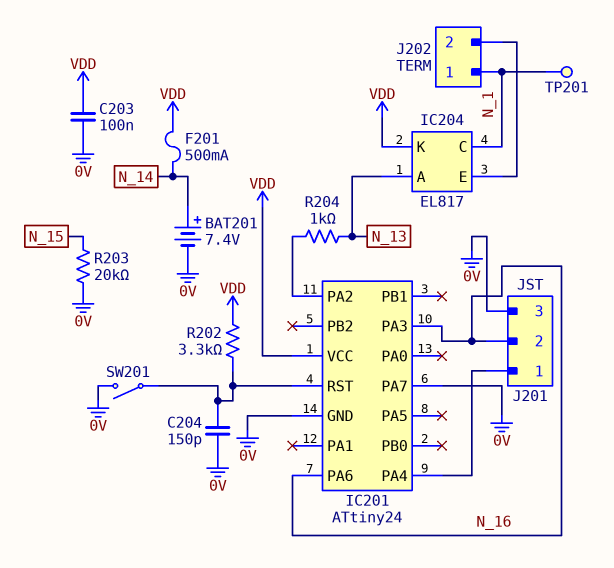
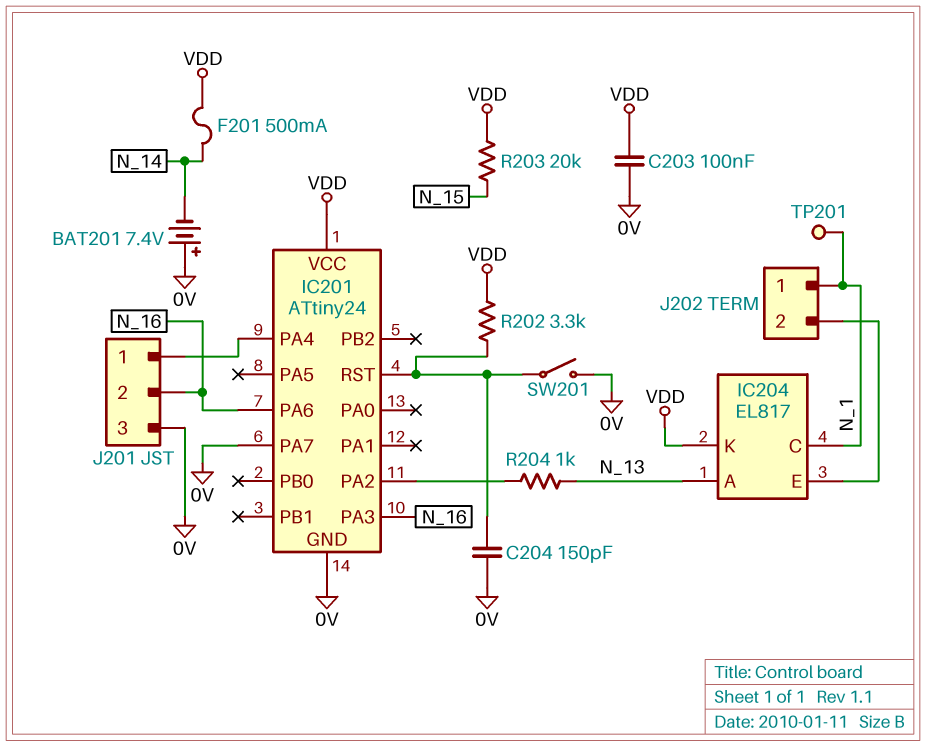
BAT201: 7.4V (plus N_14, minus 0V) -> 7.4V (plus 0V, minus N_14)
R203: 20k (0V, N_15) -> 20k (N_15, VDD)

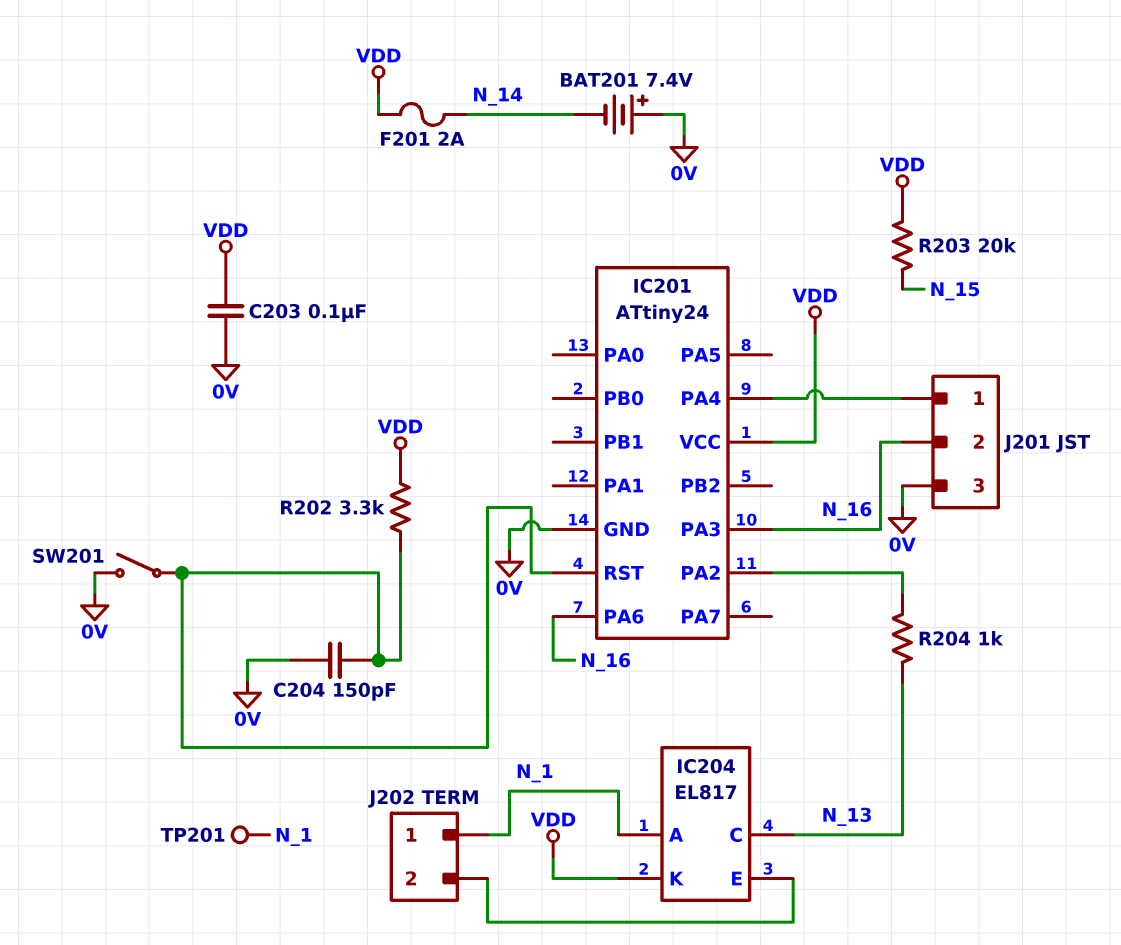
F201: 500mA (N_14, VDD) -> 2A (N_14, VDD)
IC201 pin PA7: 0V -> none
IC204 pin A: N_13 -> N_1
IC204 pin C: N_1 -> N_13

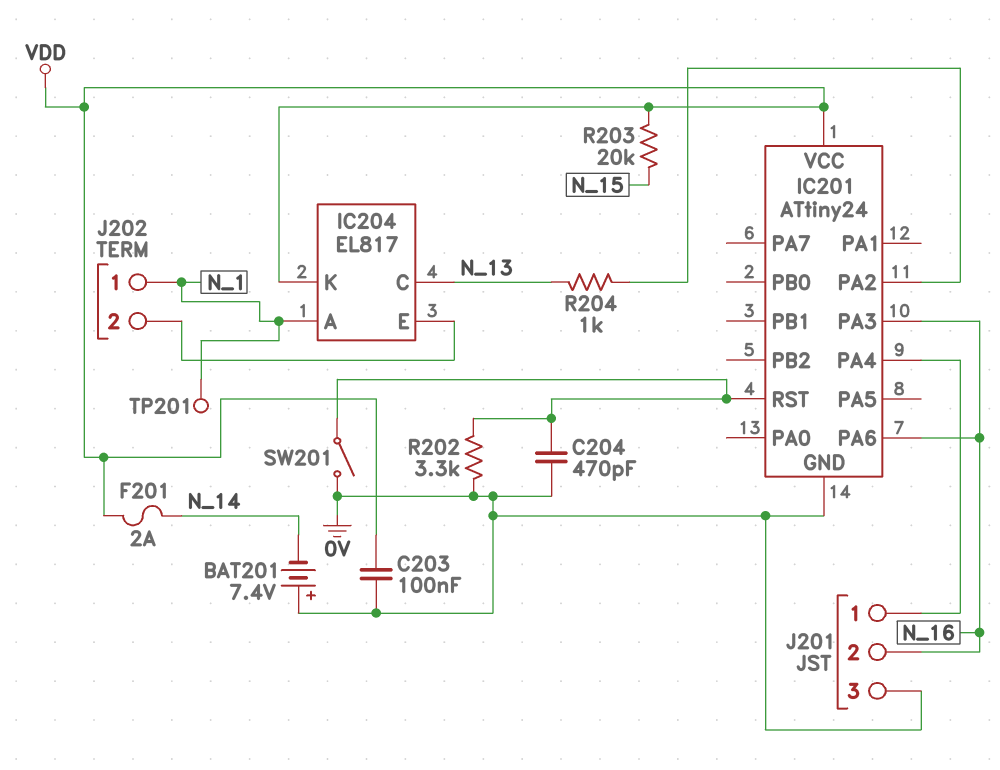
C204: 150pF (0V, IC201/RST) -> 470pF (0V, IC201/RST)
R202: 3.3k (IC201/RST, VDD) -> 3.3k (0V, IC201/RST)

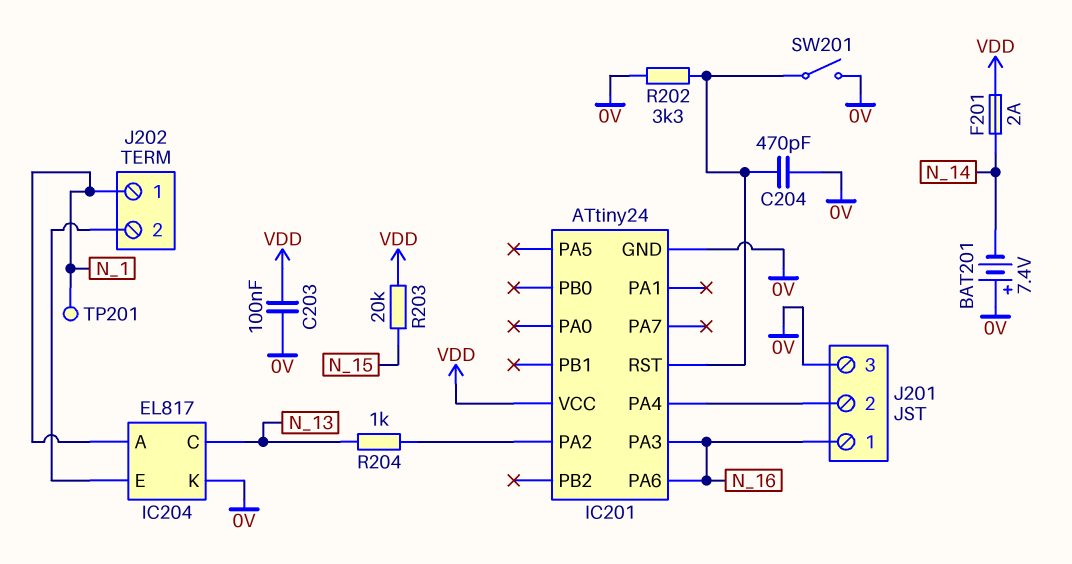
IC204 pin K: VDD -> 0V
J201 pin 1: IC201/PA4 -> N_16
J201 pin 2: N_16 -> IC201/PA4

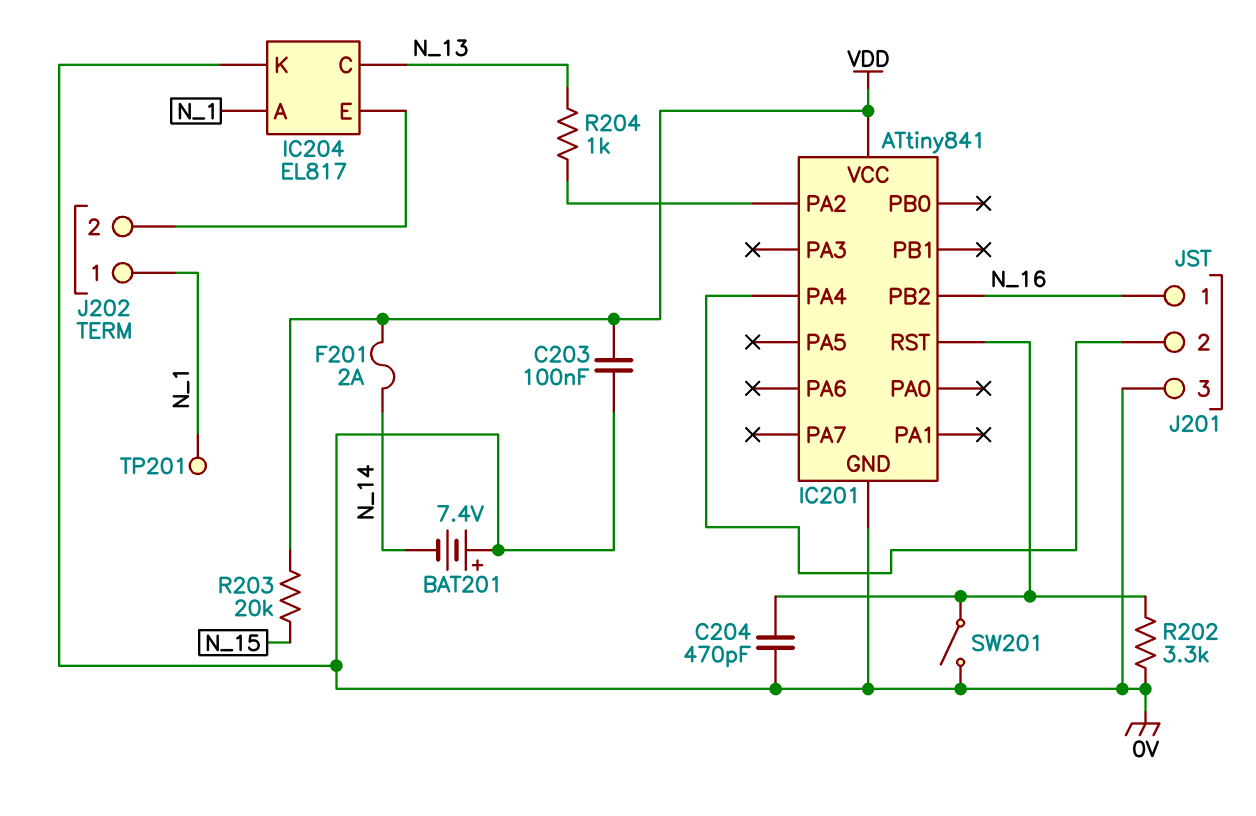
IC201: ATtiny24 -> ATtiny841
IC201 pin PA3: N_16 -> none
IC201 pin PA6: N_16 -> none
IC201 pin PB2: none -> N_16

